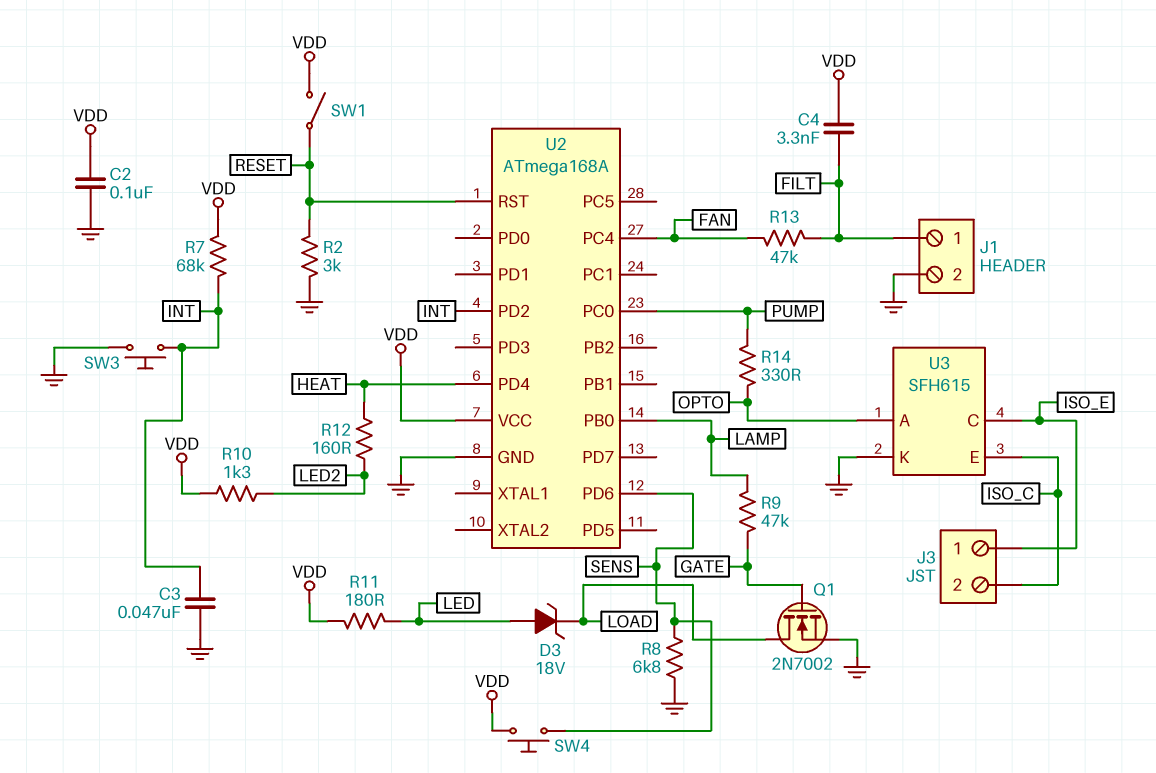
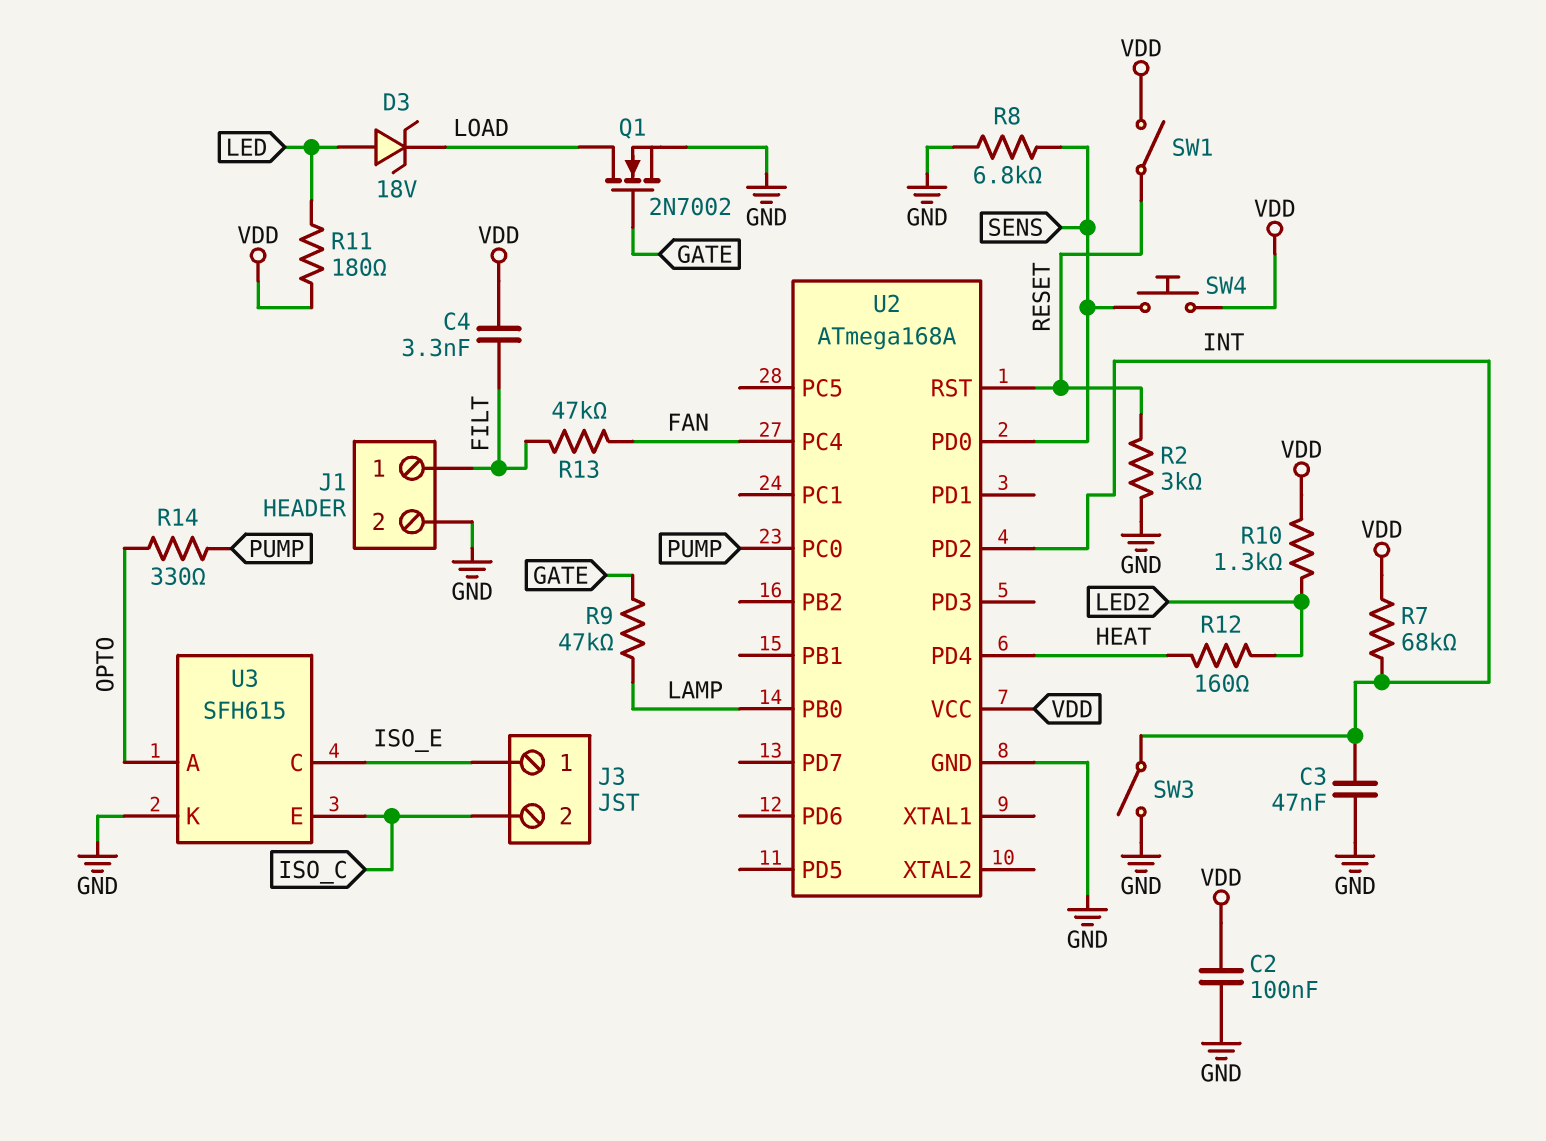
SW3: button (GND, INT) -> switch (GND, INT)
U2 pin PD0: none -> SENS
U2 pin PD6: SENS -> none

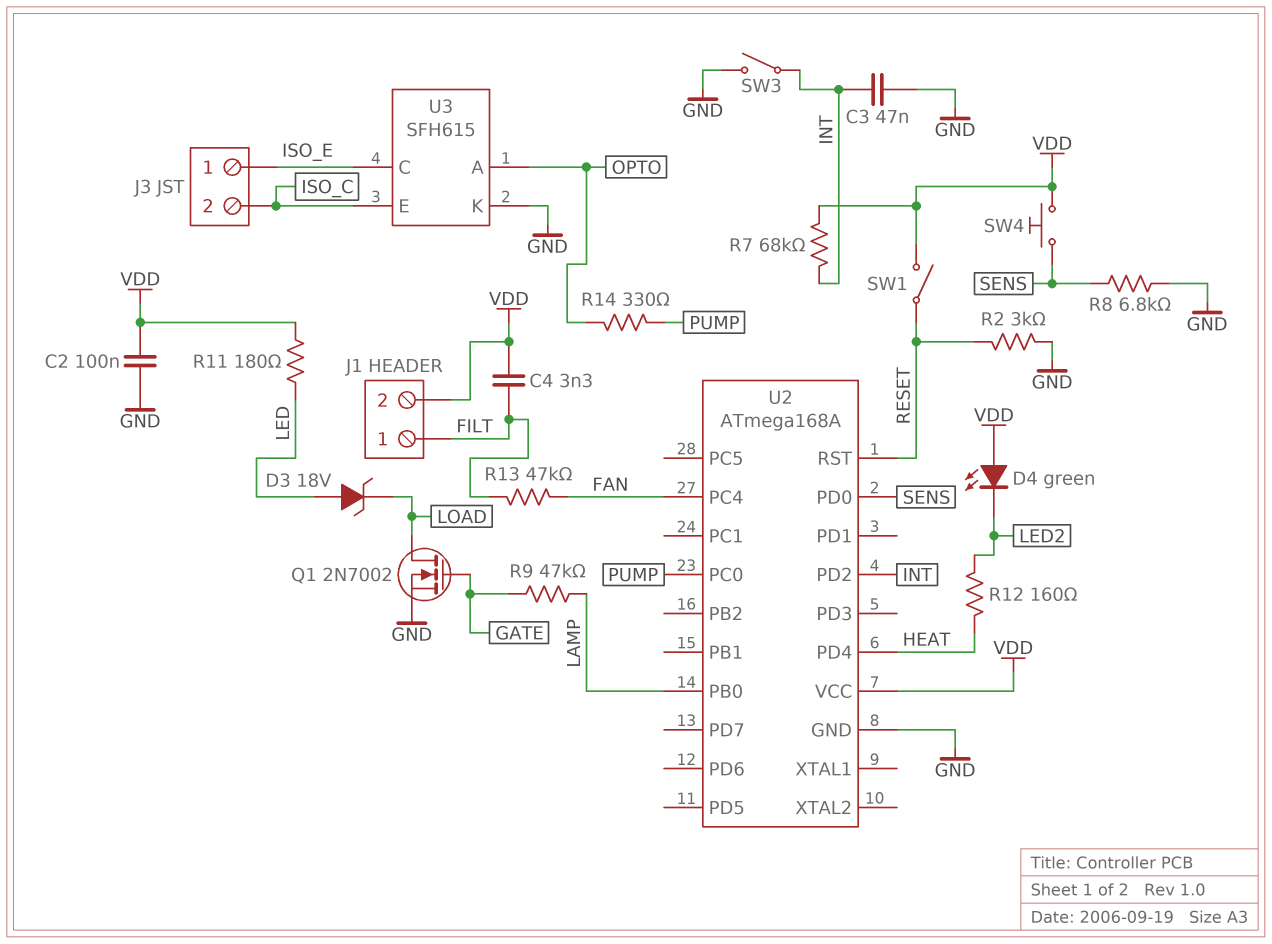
D4: none -> LED green (A VDD, K LED2)
J1 pin 2: GND -> VDD
R10: 1.3k (LED2, VDD) -> none

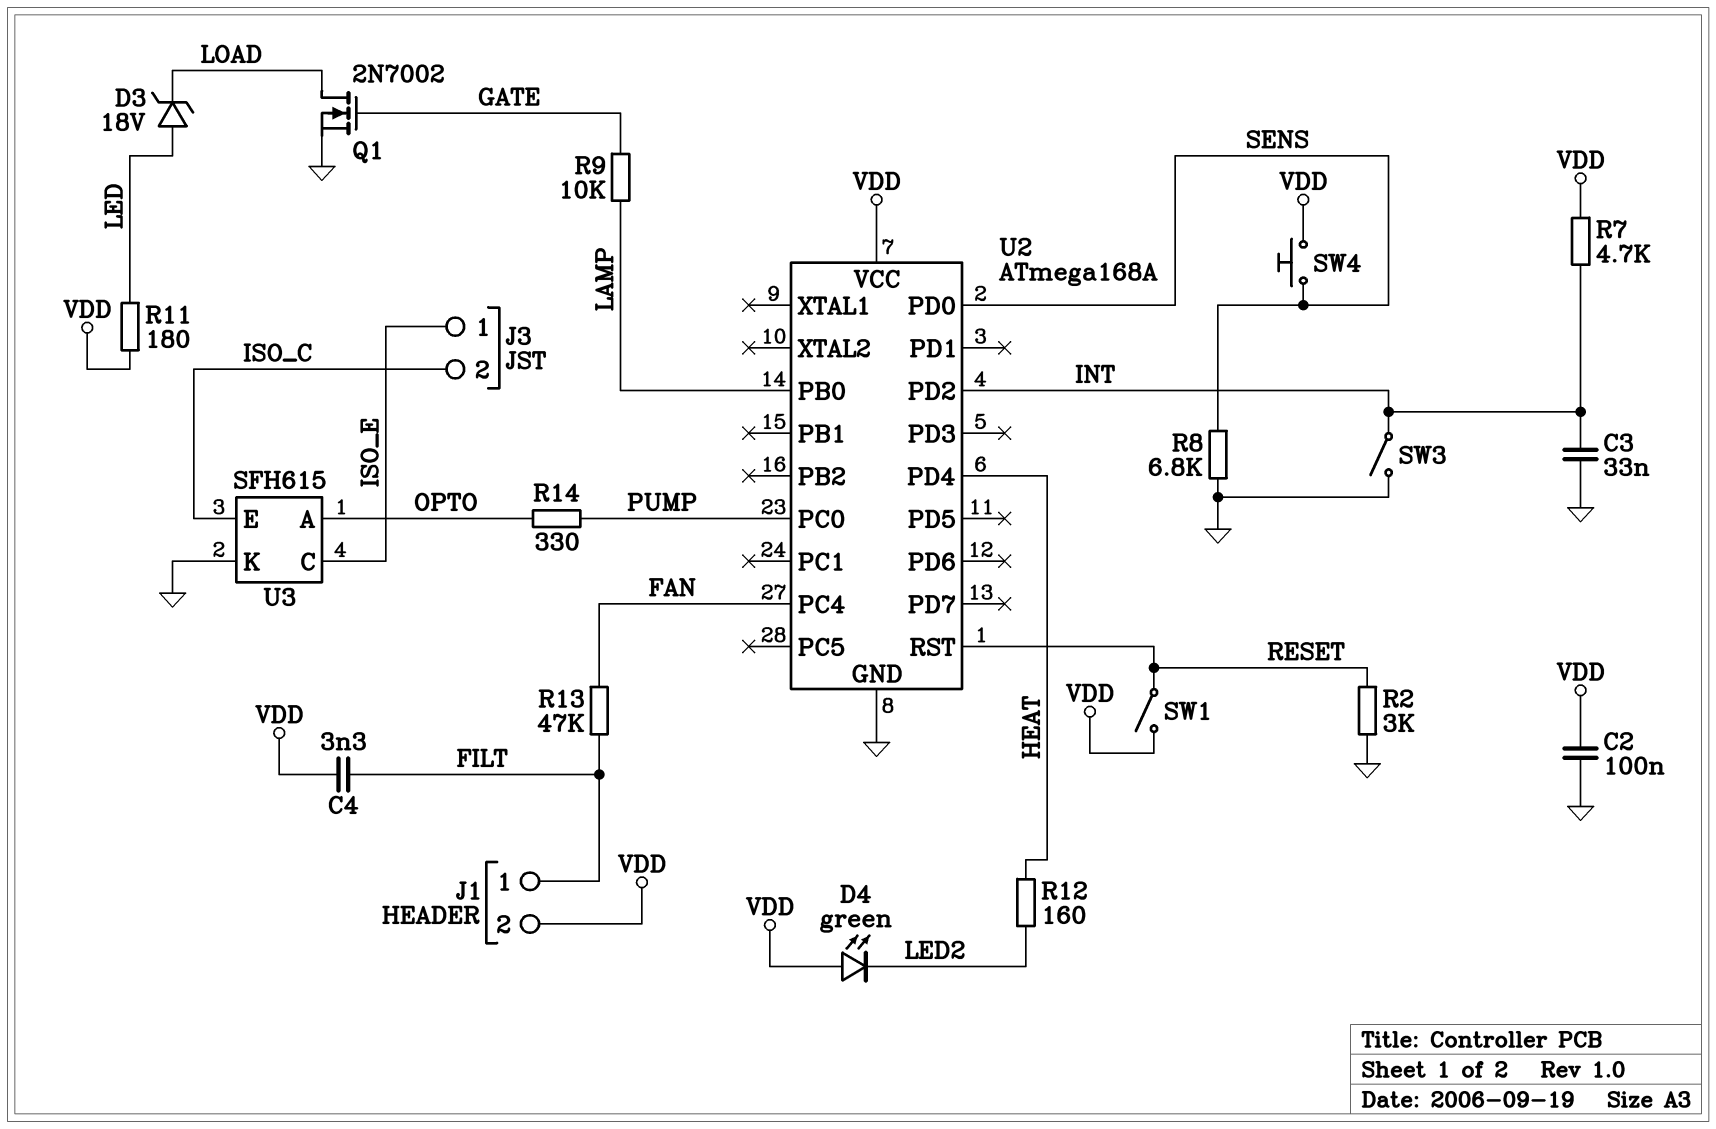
C3: 47nF (GND, INT) -> 33nF (GND, INT)
R7: 68k (INT, VDD) -> 4.7k (INT, VDD)
R9: 47k (GATE, LAMP) -> 10k (GATE, LAMP)

